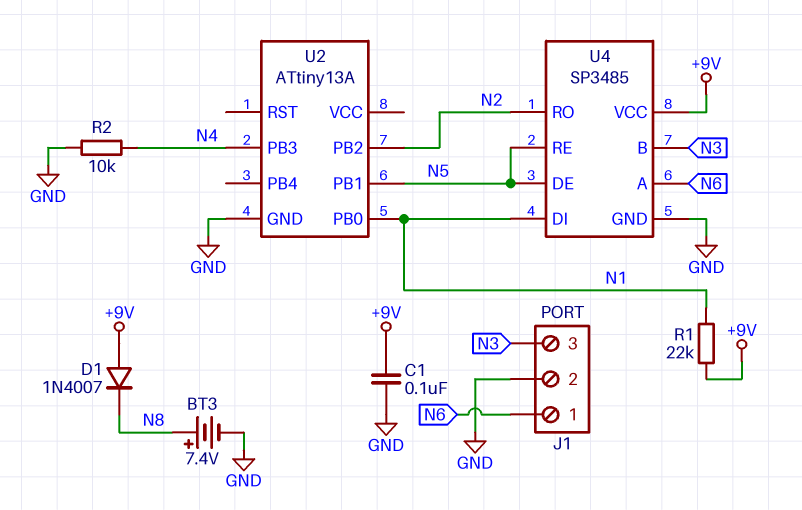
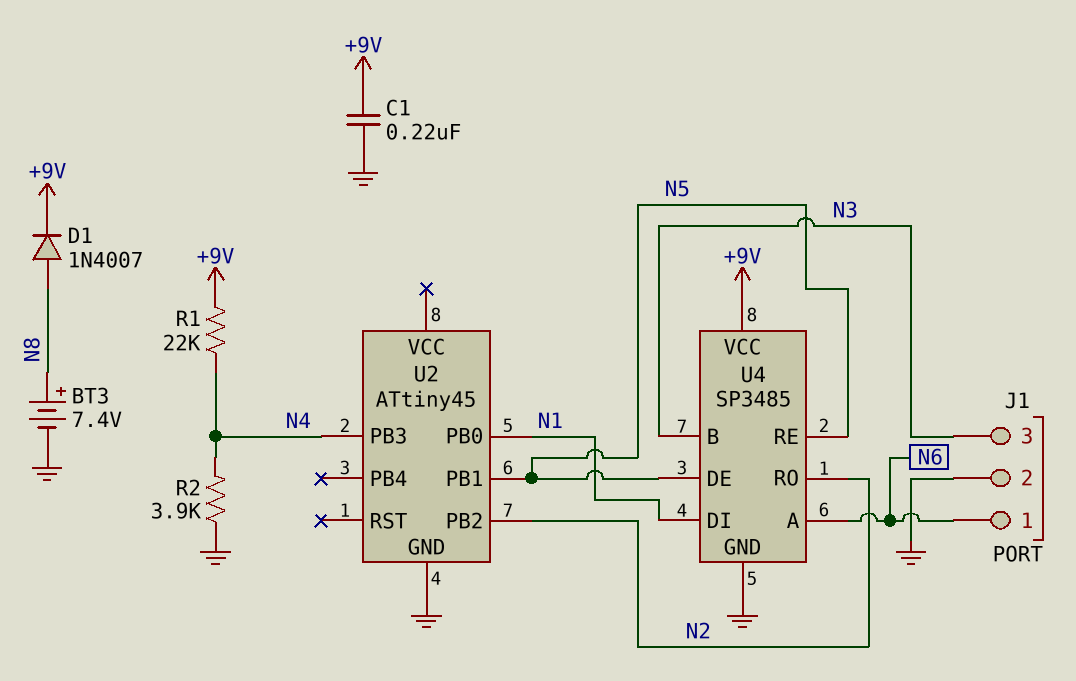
C1: 100nF (+9V, GND) -> 220nF (+9V, GND)
D1: diode 1N4007 (A +9V, K N8) -> diode 1N4007 (A N8, K +9V)
R1: 22k (+9V, N1) -> 22k (+9V, N4)
R2: 10k (GND, N4) -> 3.9k (GND, N4)
U2: ATtiny13A -> ATtiny45

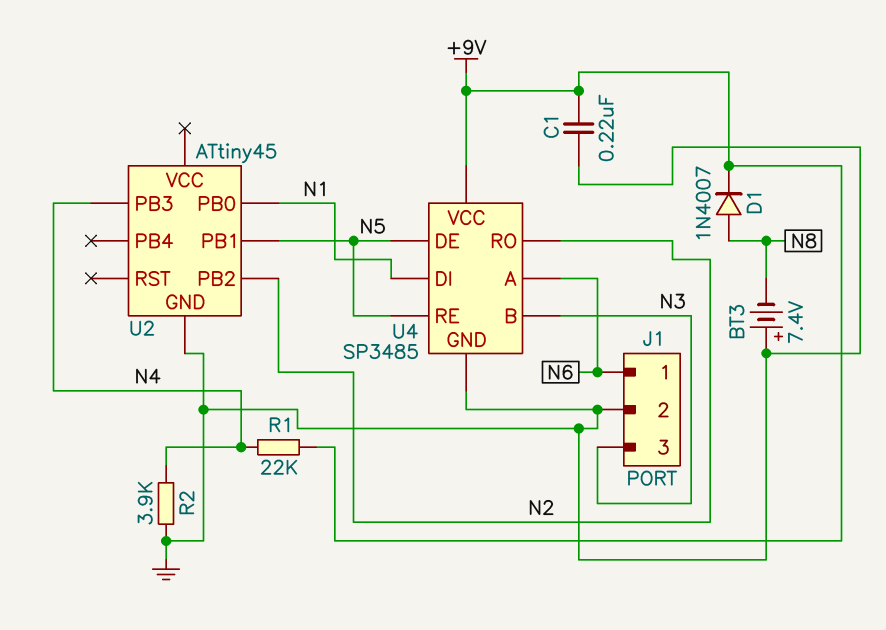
BT3: 7.4V (plus N8, minus GND) -> 7.4V (plus GND, minus N8)

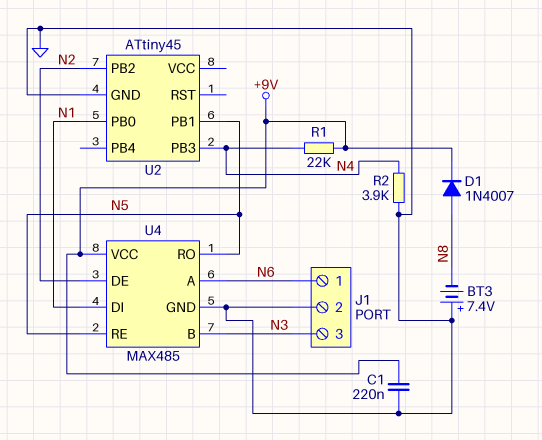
U4: SP3485 -> MAX485
U4 pin DE: N5 -> N2
U4 pin RO: N2 -> N5

